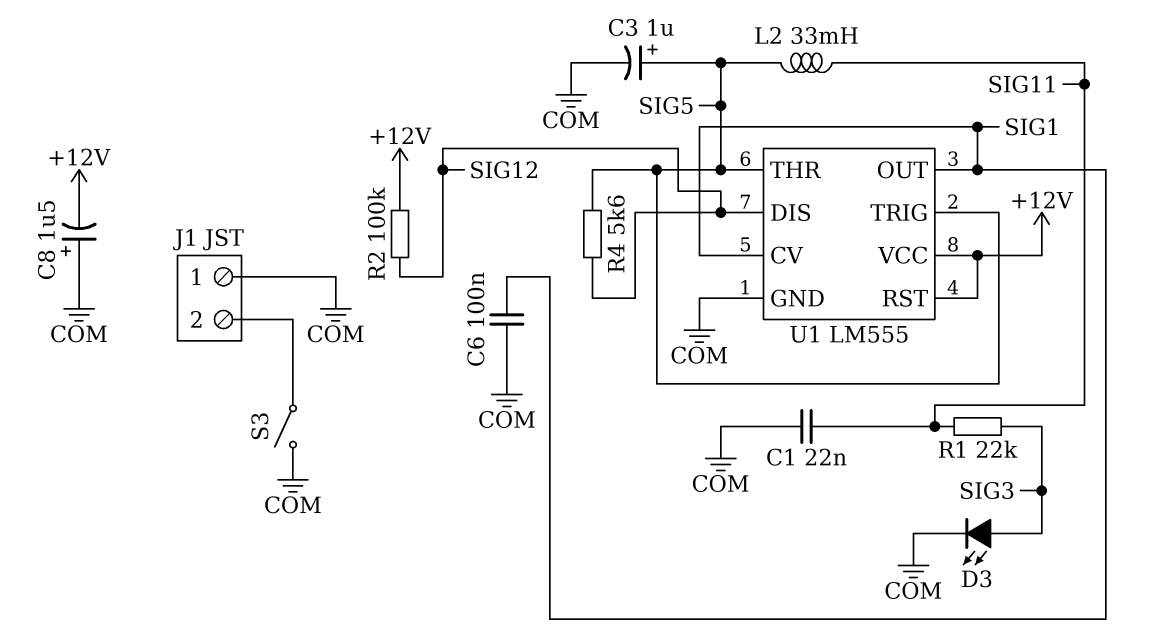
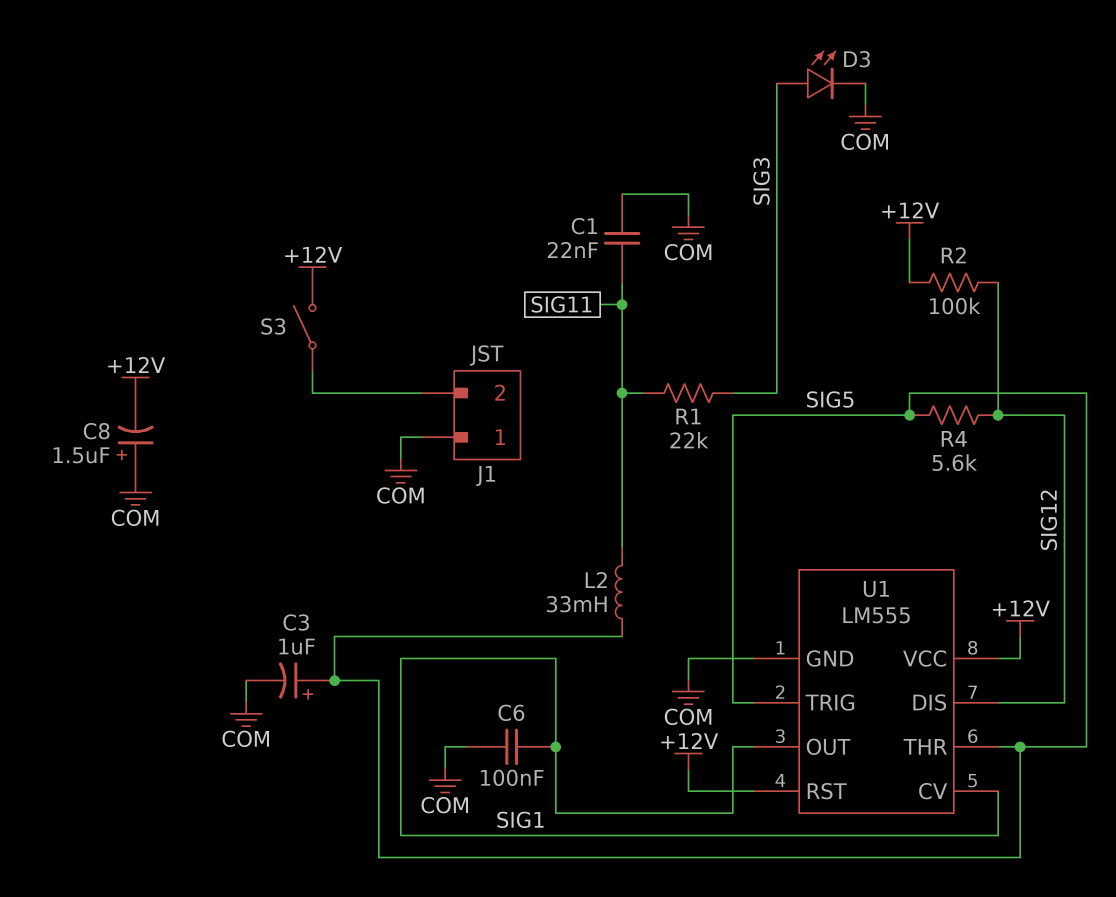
S3: switch (COM, J1/2) -> switch (+12V, J1/2)

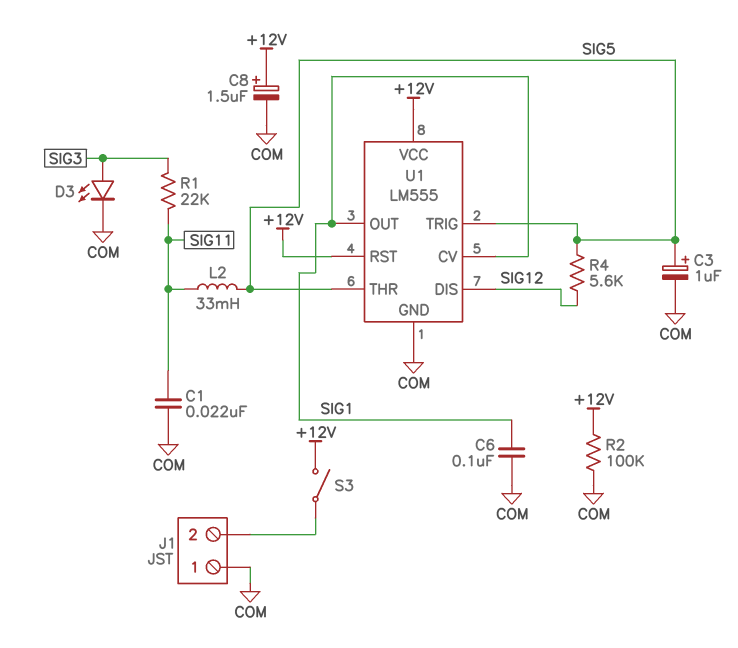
C8: 1.5uF (plus COM, minus +12V) -> 1.5uF (plus +12V, minus COM)
R2: 100k (+12V, SIG12) -> 100k (+12V, COM)

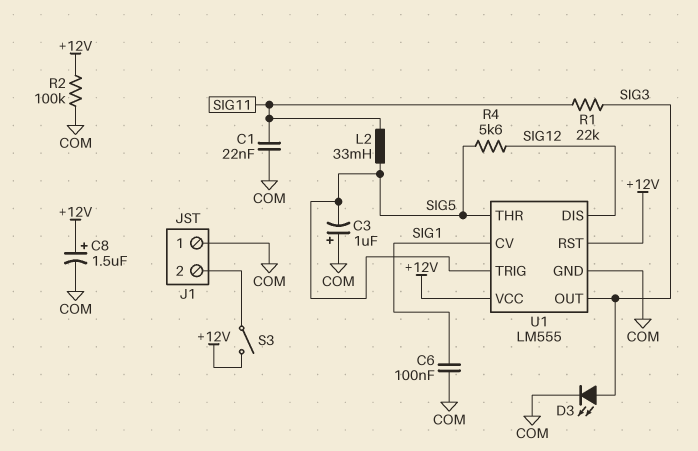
C3: 1uF (plus SIG5, minus COM) -> 1uF (plus COM, minus SIG5)
U1 pin OUT: SIG1 -> SIG3

